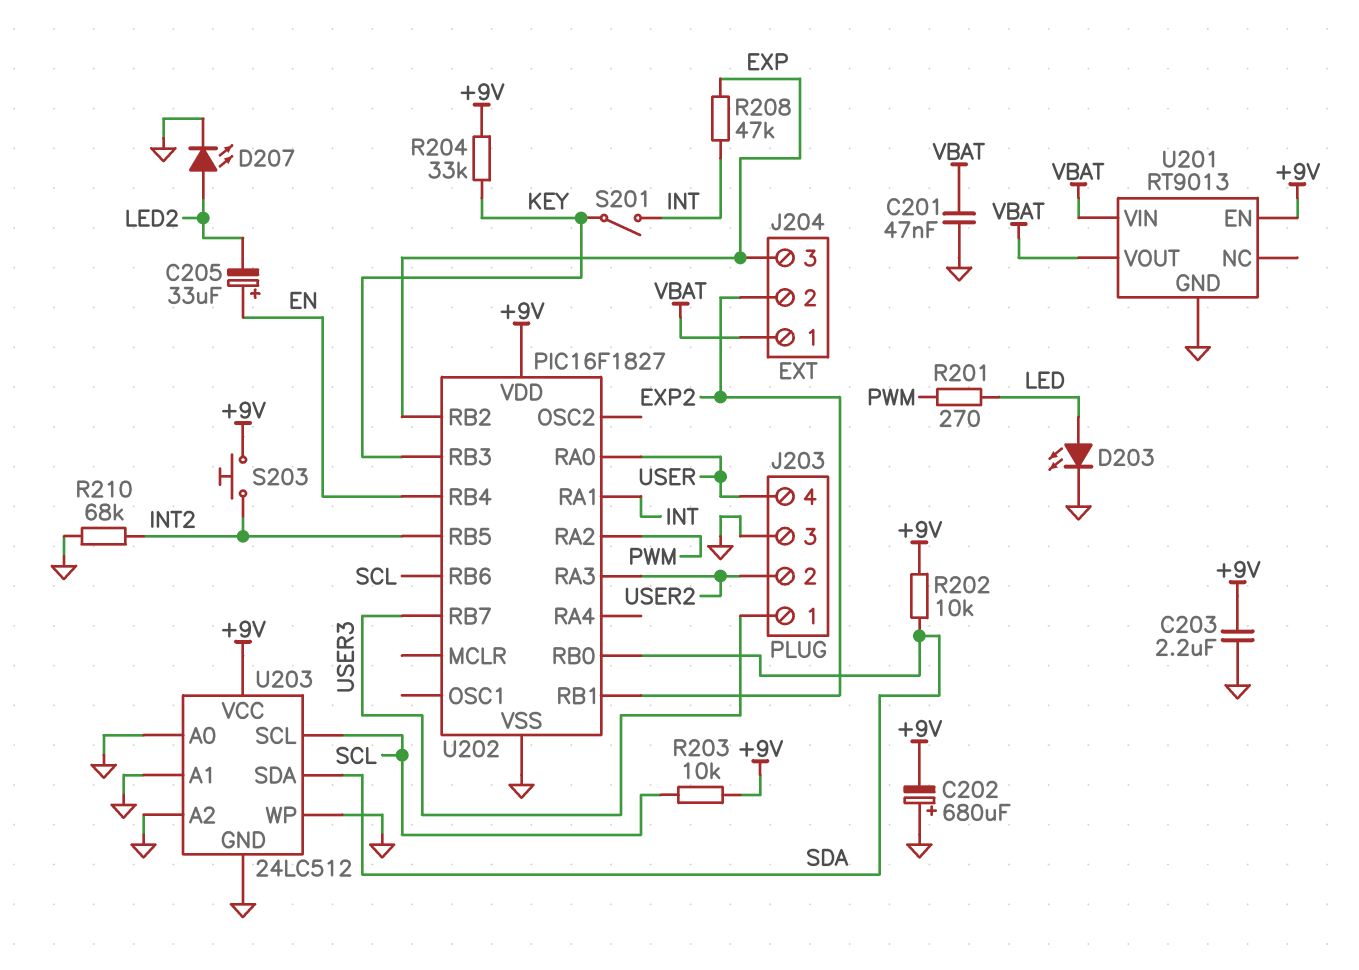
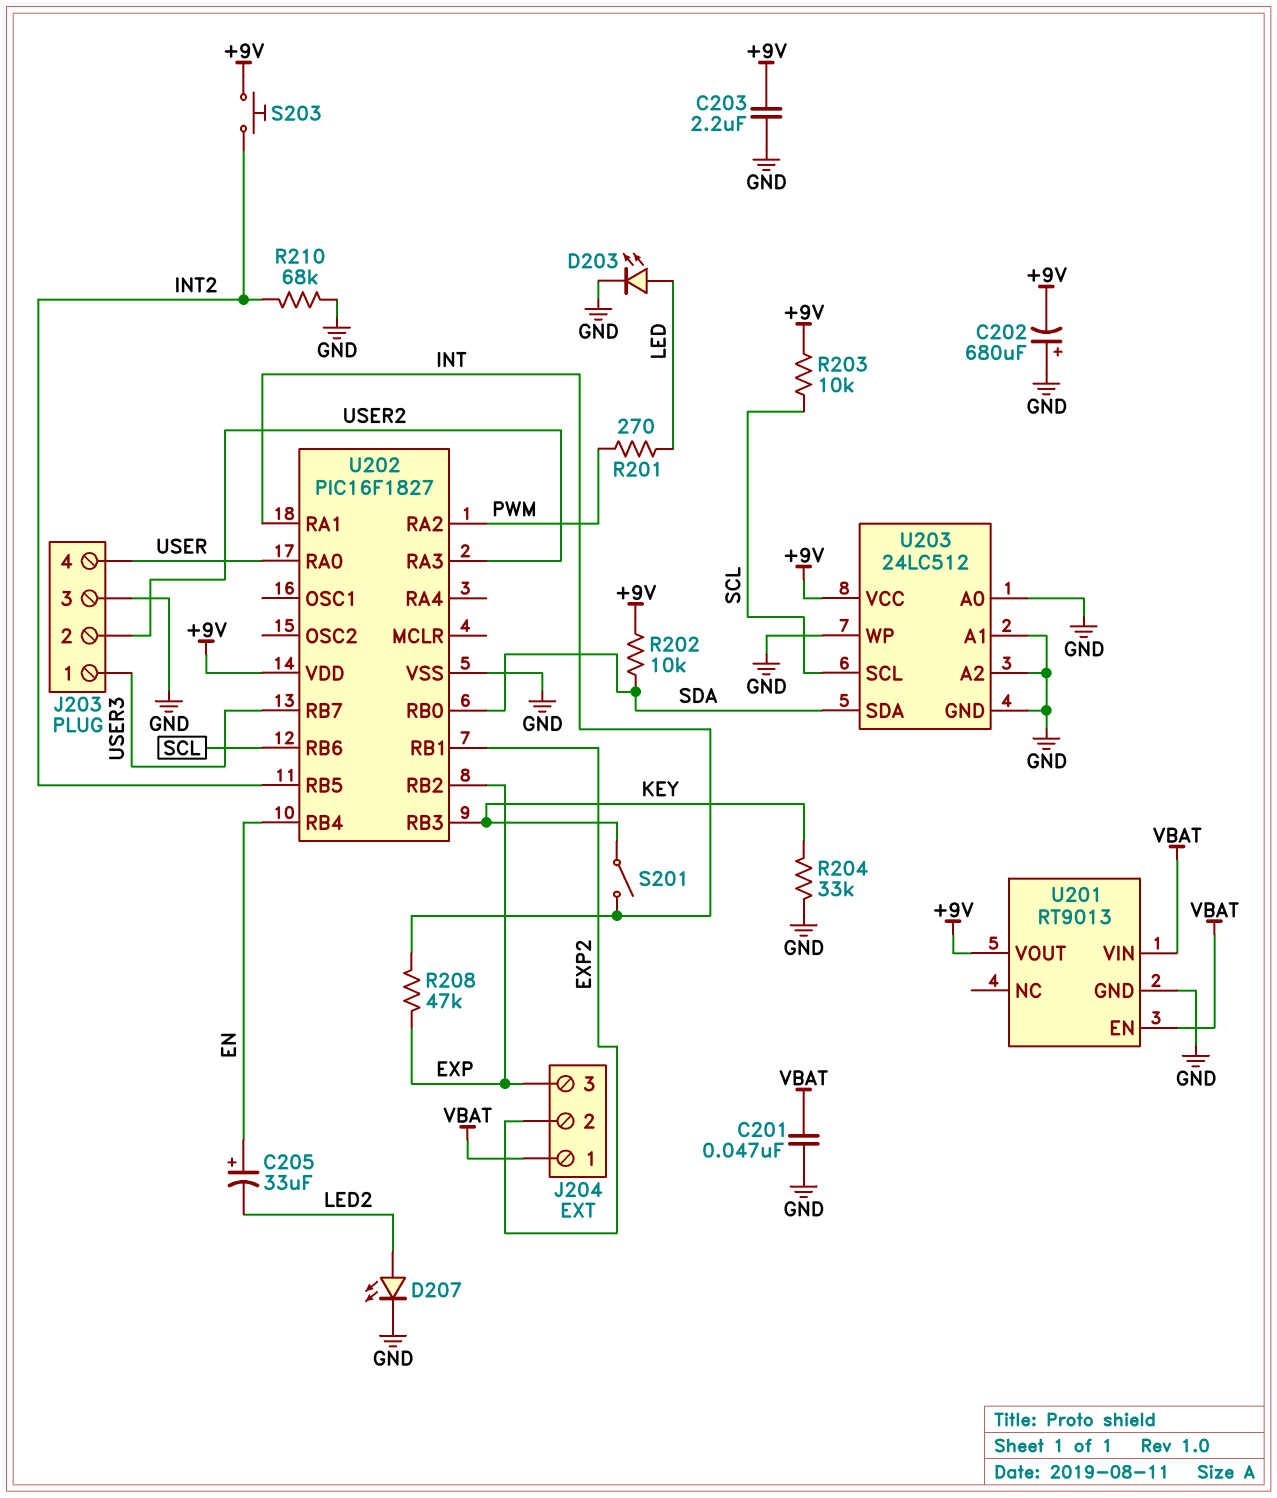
R204: 33k (+9V, KEY) -> 33k (GND, KEY)
U201 pin EN: +9V -> VBAT
U201 pin VOUT: VBAT -> +9V

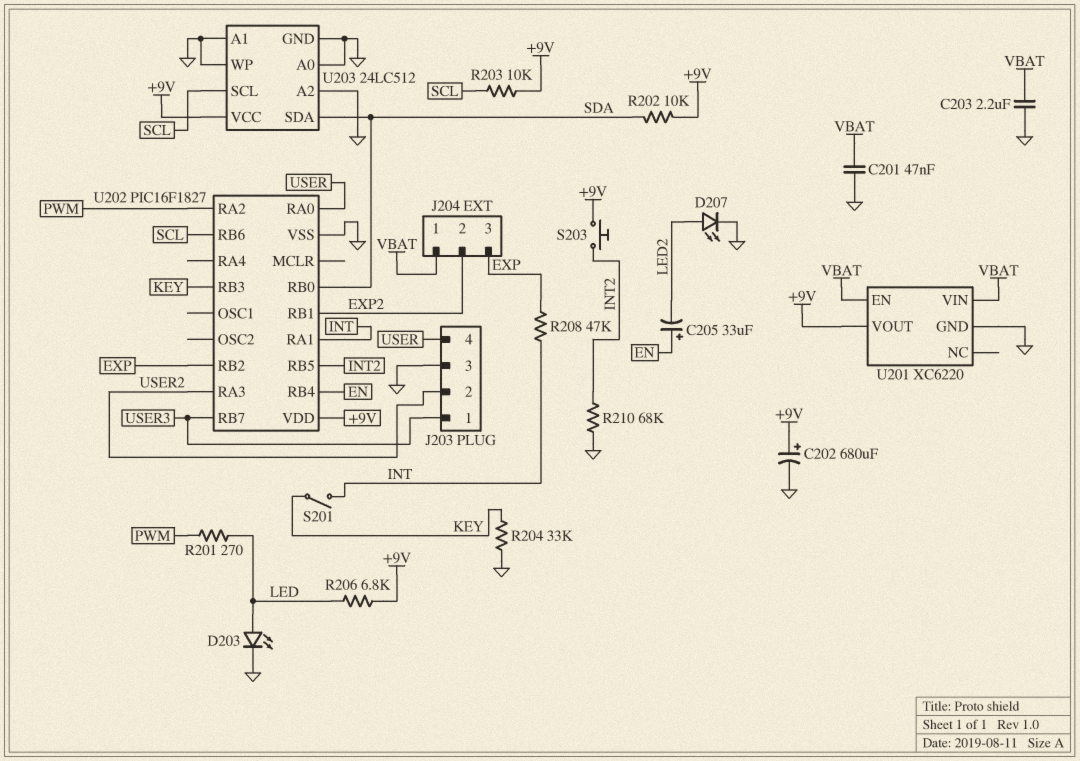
C202: 680uF (plus GND, minus +9V) -> 680uF (plus +9V, minus GND)
C203: 2.2uF (+9V, GND) -> 2.2uF (GND, VBAT)
R206: none -> 6.8k (+9V, LED)
U201: RT9013 -> XC6220

